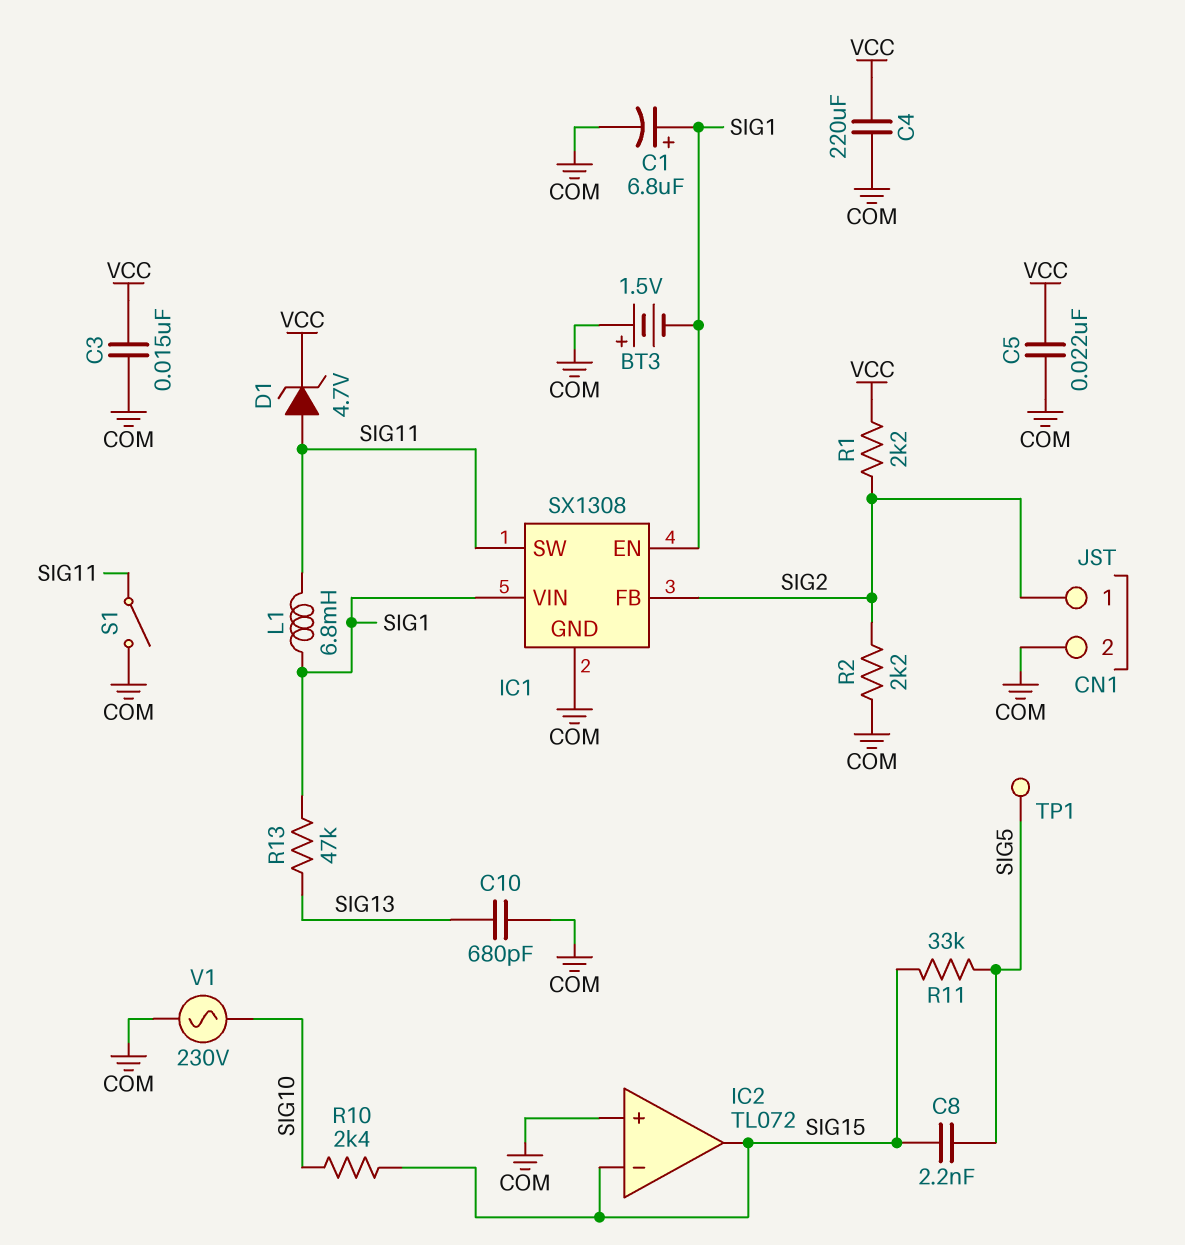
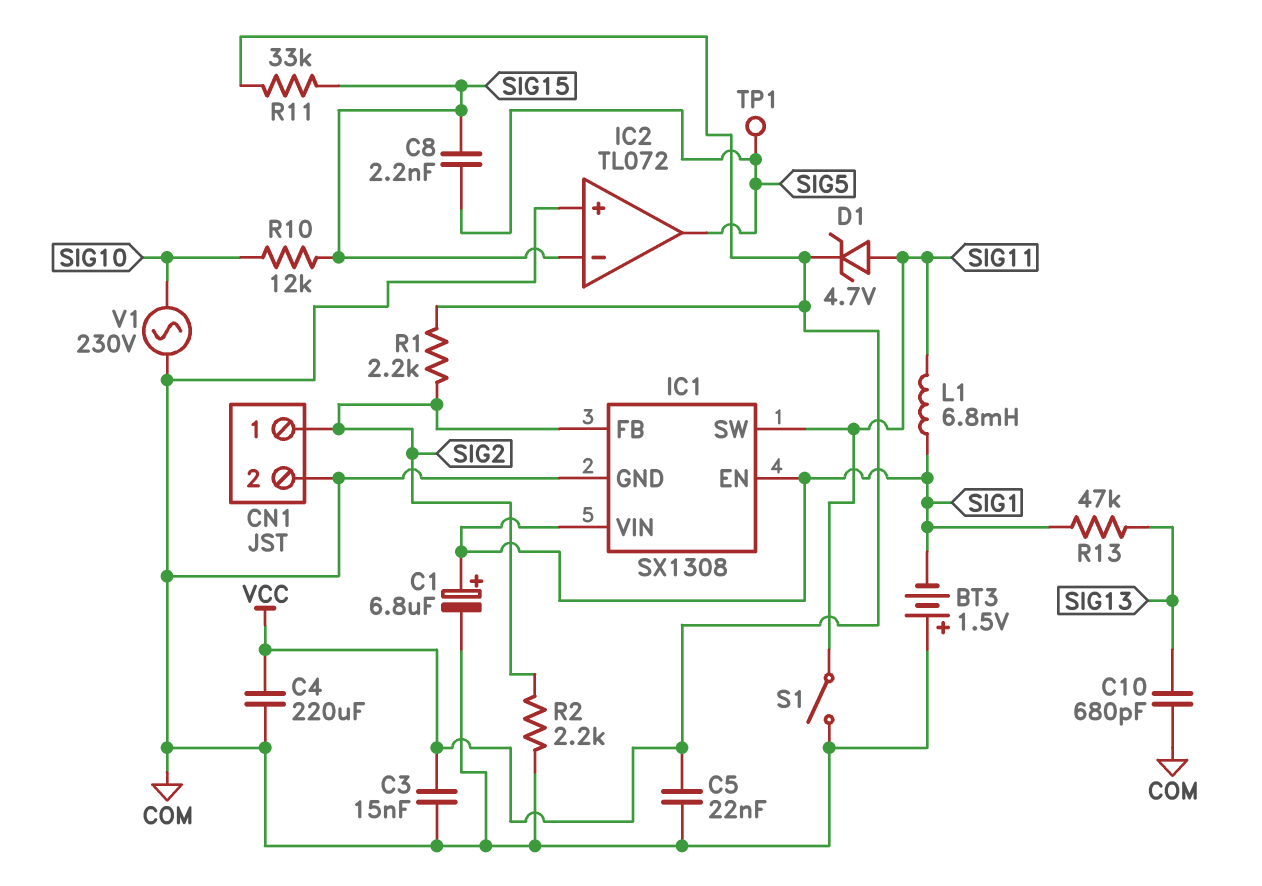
IC2 pin out: SIG15 -> SIG5
R10: 2.4k (SIG10, SIG15) -> 12k (SIG10, SIG15)
R11: 33k (SIG5, SIG15) -> 33k (SIG15, VCC)

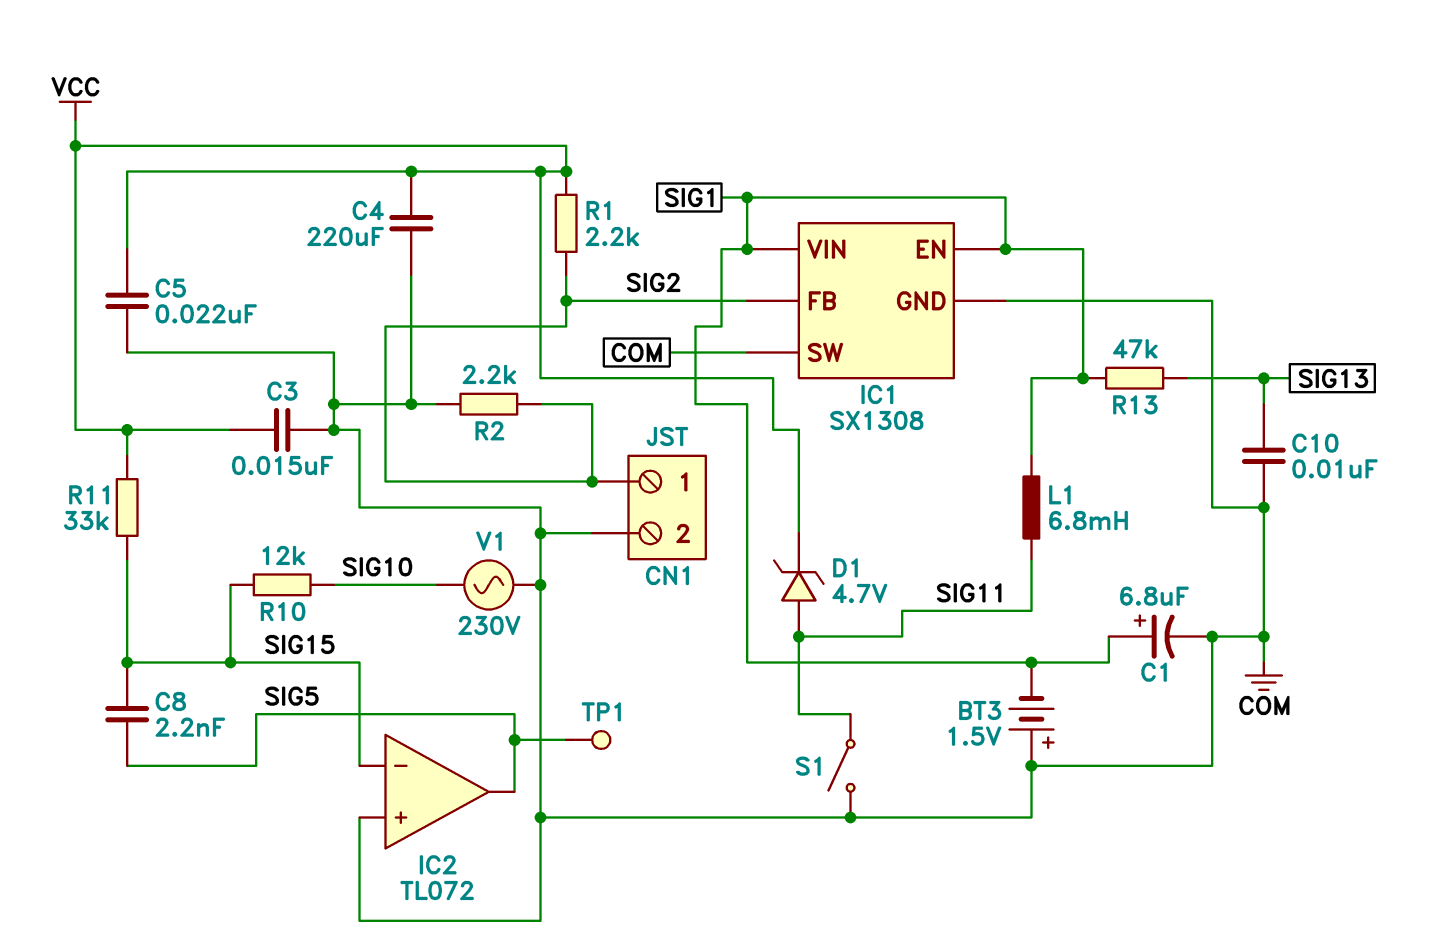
C10: 680pF (COM, SIG13) -> 10nF (COM, SIG13)
IC1 pin SW: SIG11 -> COM

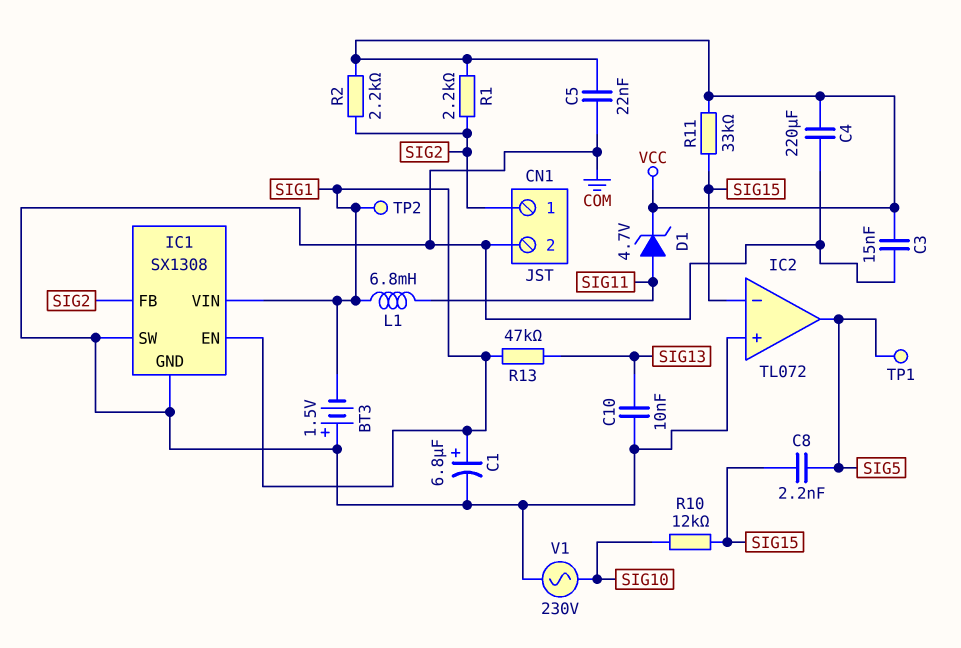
R2: 2.2k (COM, SIG2) -> 2.2k (SIG2, VCC)
S1: switch (COM, SIG11) -> none
TP2: none -> test point (SIG1)

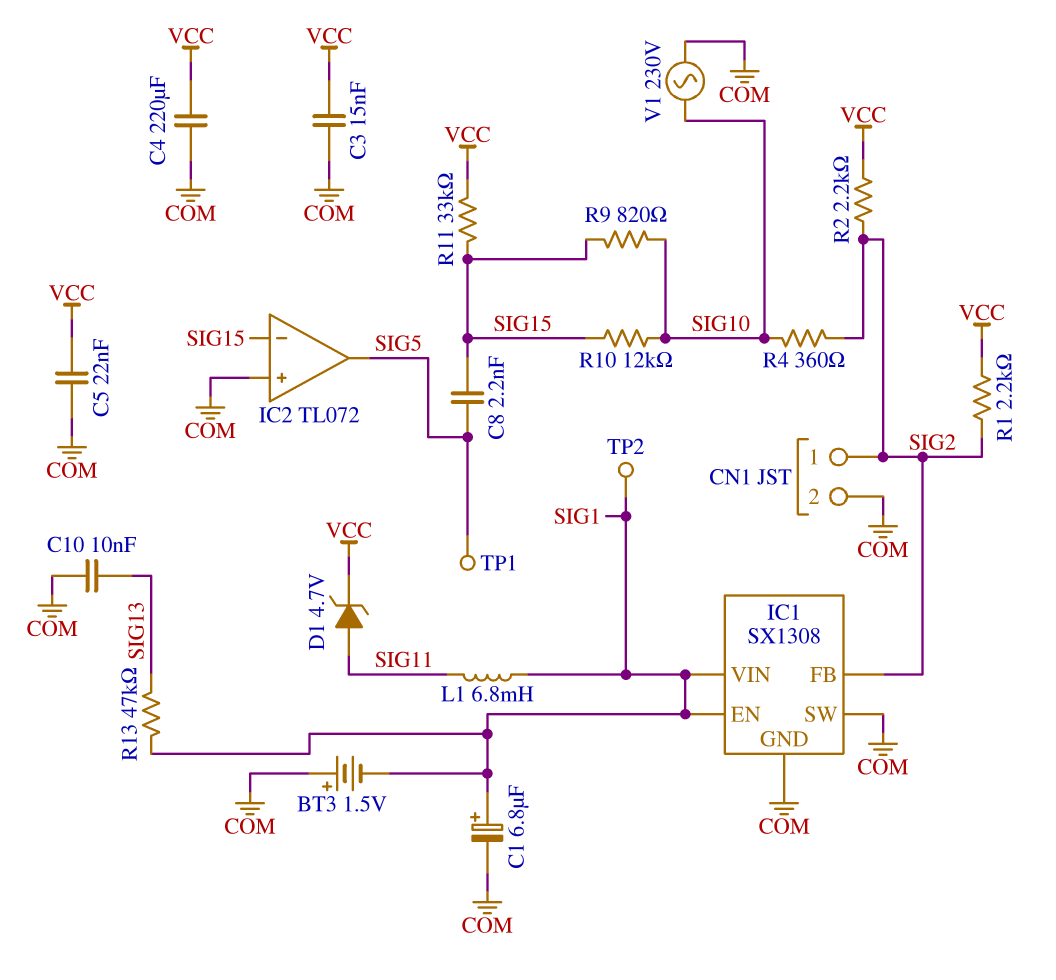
R4: none -> 360 (SIG2, SIG10)
R9: none -> 820 (SIG10, SIG15)

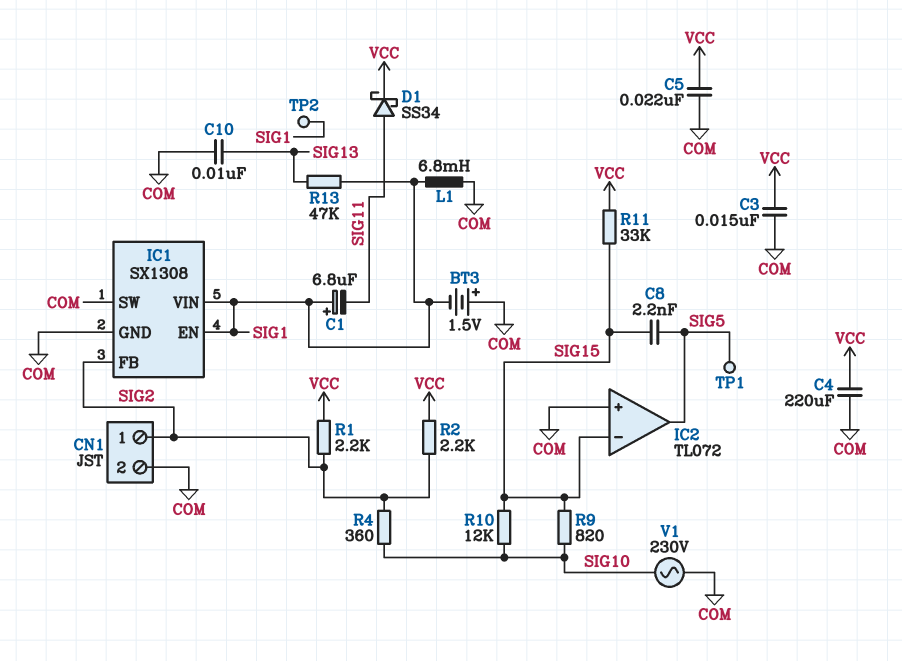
C1: 6.8uF (plus SIG1, minus COM) -> 6.8uF (plus SIG1, minus SIG11)
D1: zener 4.7V (A SIG11, K VCC) -> schottky SS34 (A SIG11, K VCC)
L1: 6.8mH (SIG1, SIG11) -> 6.8mH (COM, SIG1)

